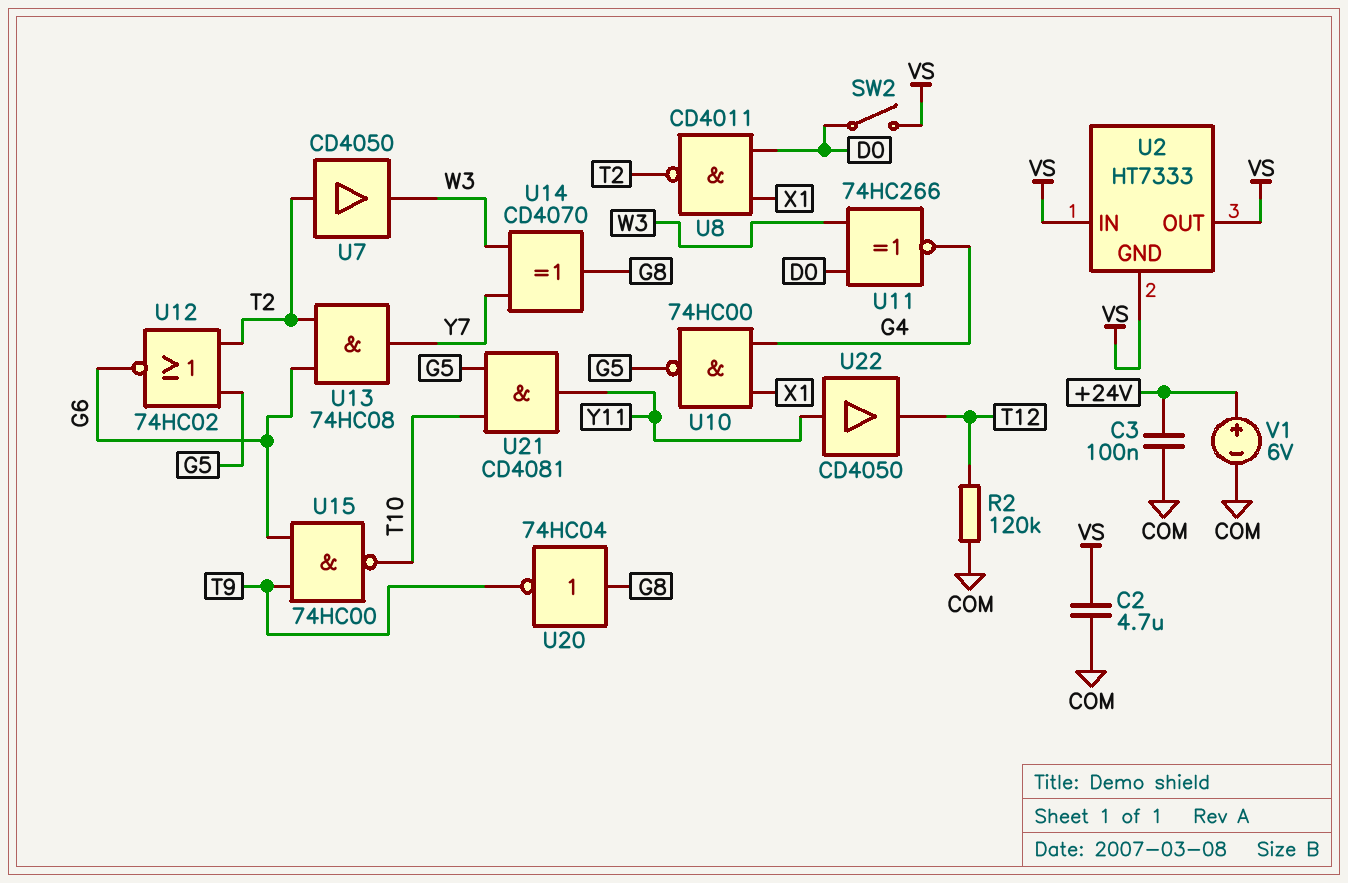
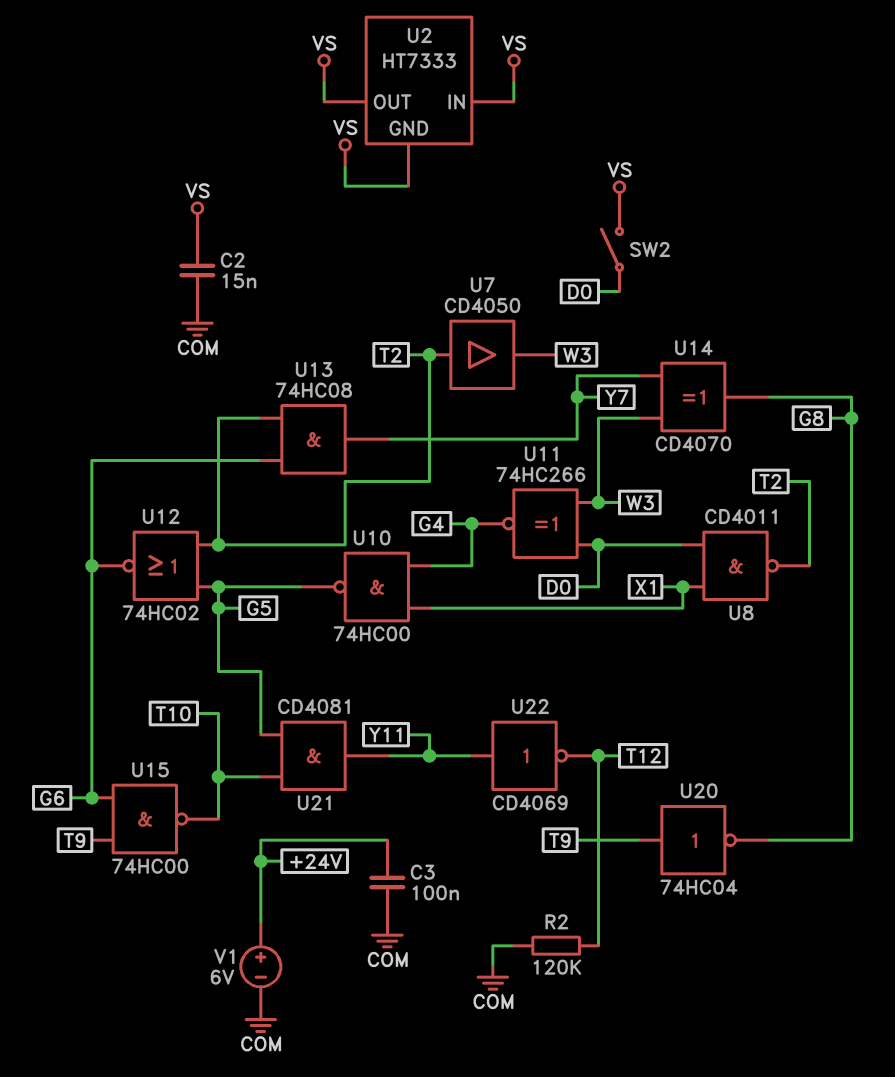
C2: 4.7uF (COM, VS) -> 15nF (COM, VS)
U20: NOT 74HC04 (in G8, out T9) -> NOT 74HC04 (in T9, out G8)
U22: buffer CD4050 (in Y11, out T12) -> NOT CD4069 (in Y11, out T12)

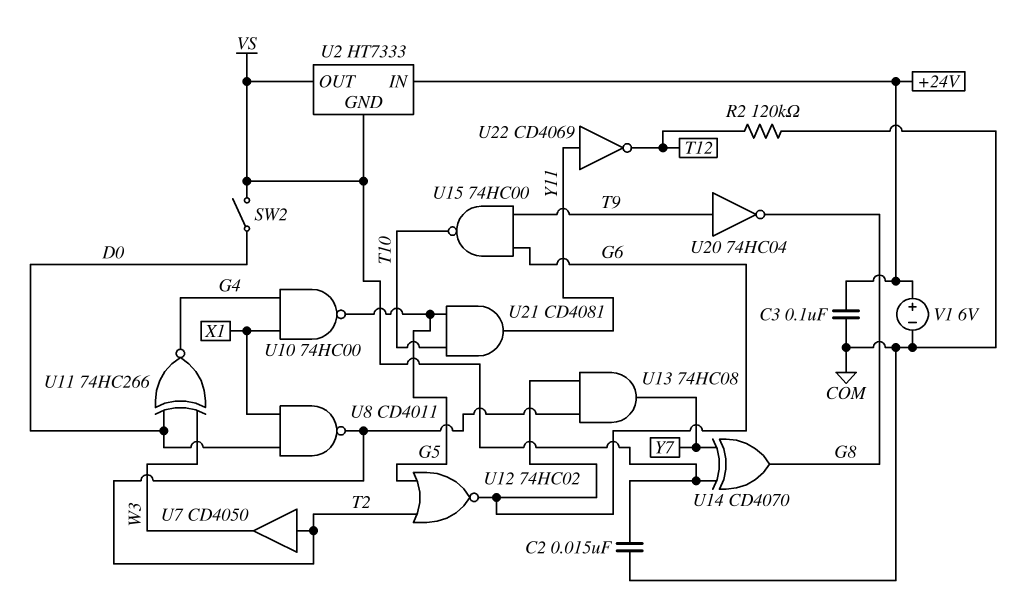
U2 pin IN: VS -> +24V
U14: XOR CD4070 (in W3, in Y7, out G8) -> XOR CD4070 (in VS, in Y7, out G8)

